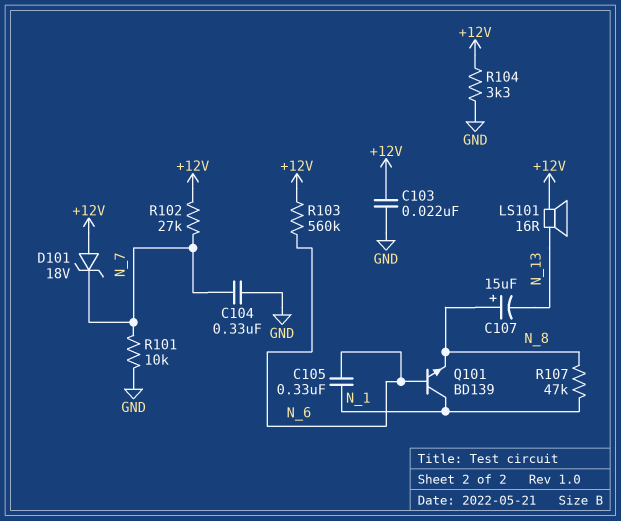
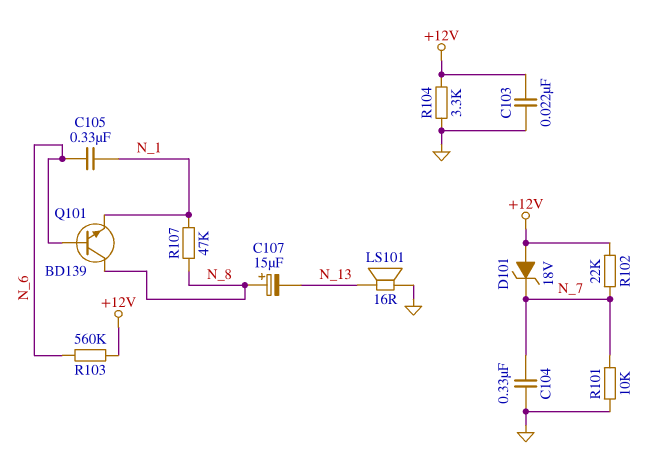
LS101: speaker 16R (+12V, N_13) -> speaker 16R (GND, N_13)
Q101: NPN BD139 (B N_6, C N_1, E N_8) -> NPN BD139 (B N_6, C N_8, E N_1)
R102: 27k (+12V, N_7) -> 22k (+12V, N_7)

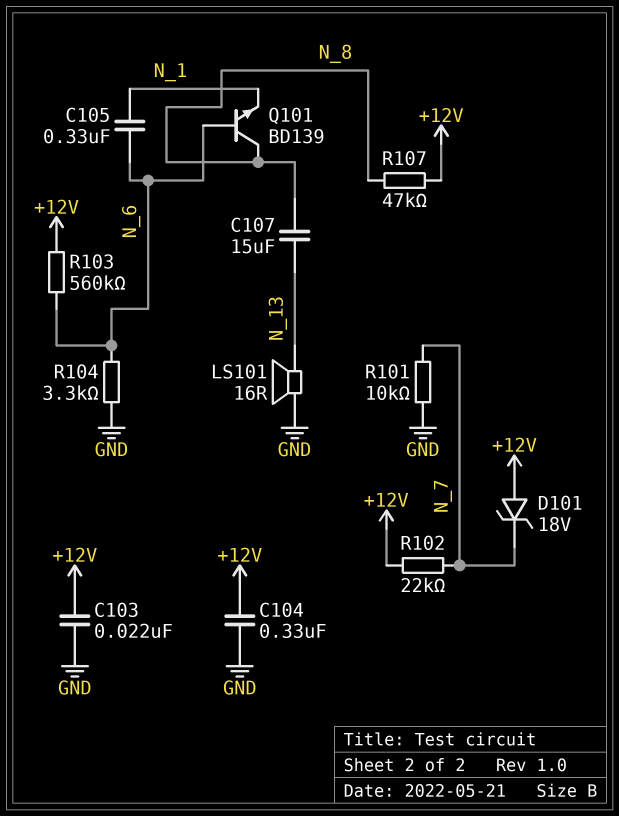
C104: 330nF (GND, N_7) -> 330nF (+12V, GND)
C107: 15uF (plus N_8, minus N_13) -> 15uF (N_8, N_13)
R104: 3.3k (+12V, GND) -> 3.3k (GND, N_6)
R107: 47k (N_1, N_8) -> 47k (+12V, N_8)

